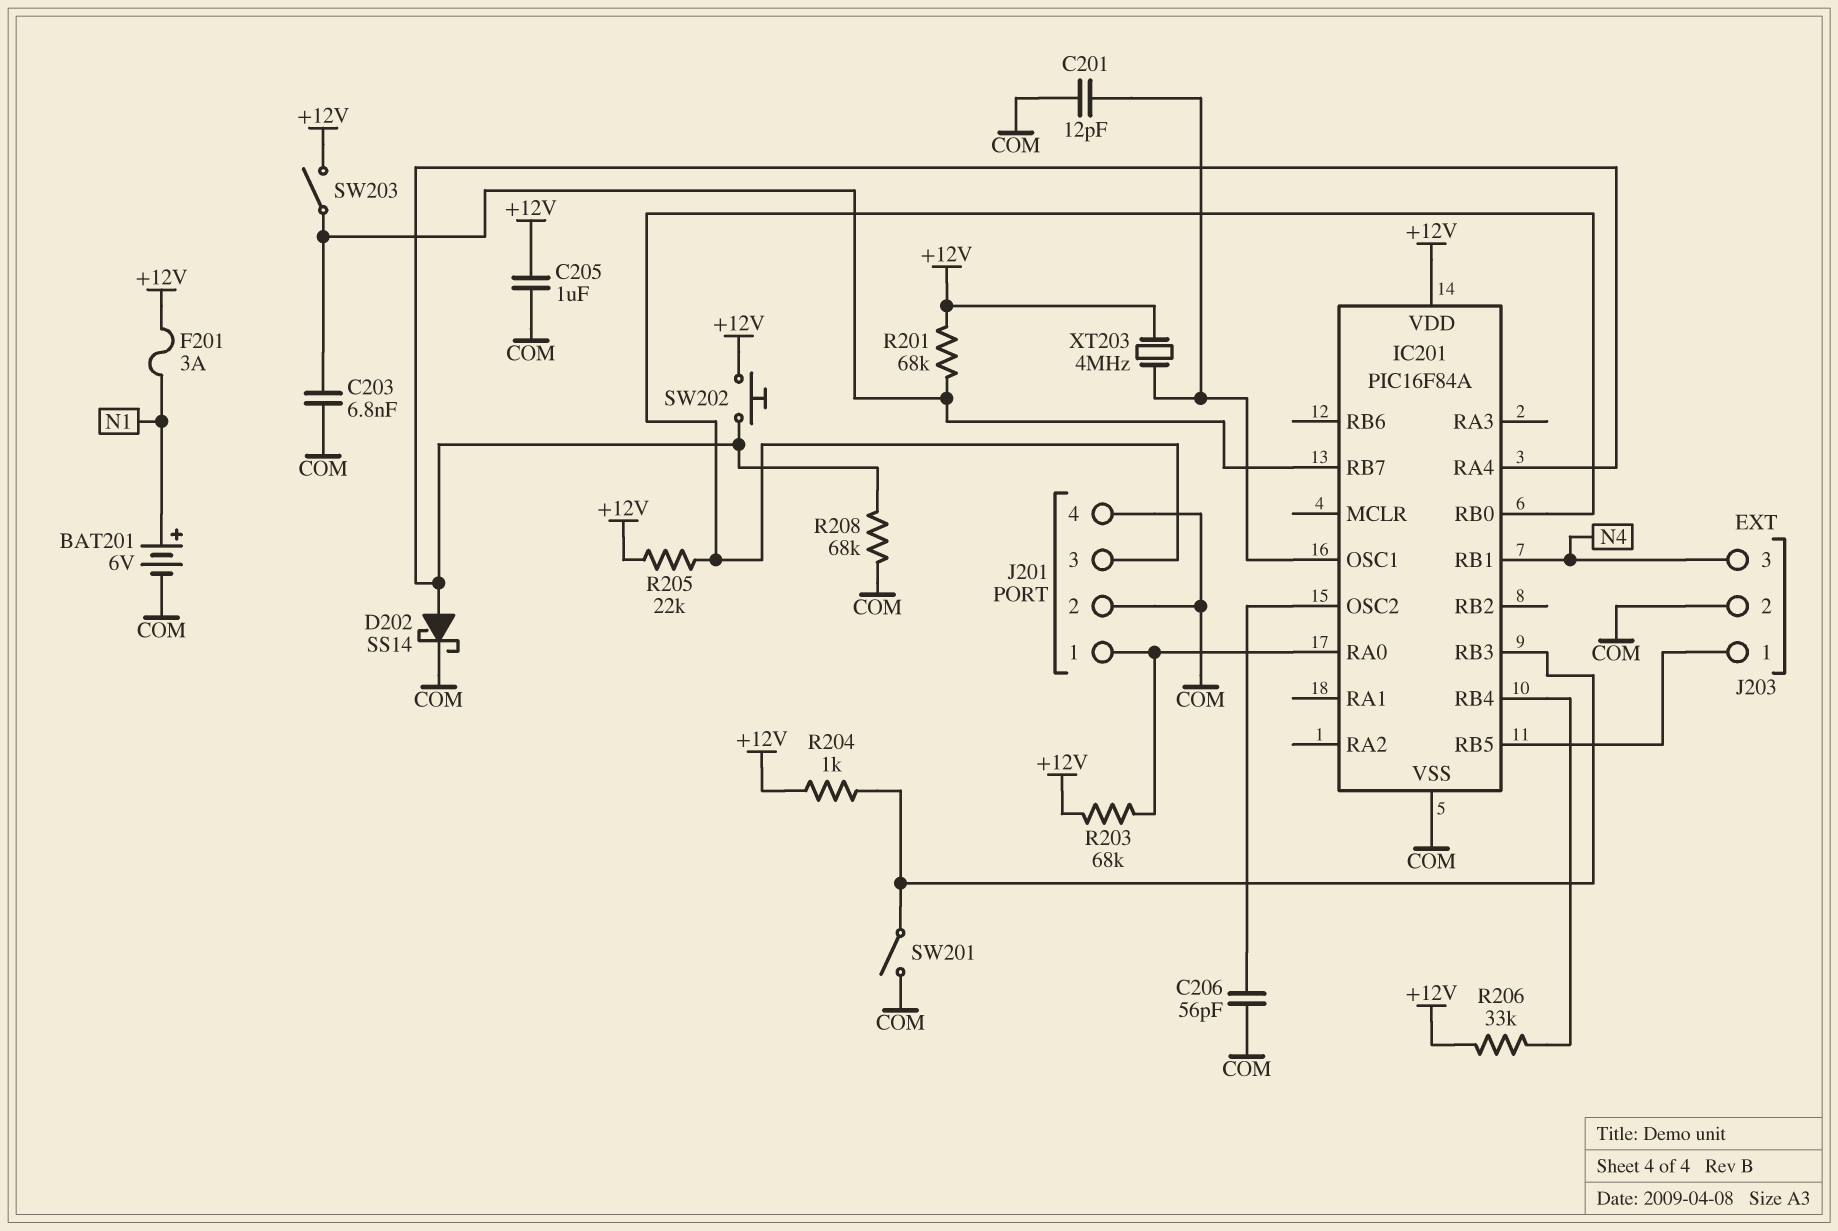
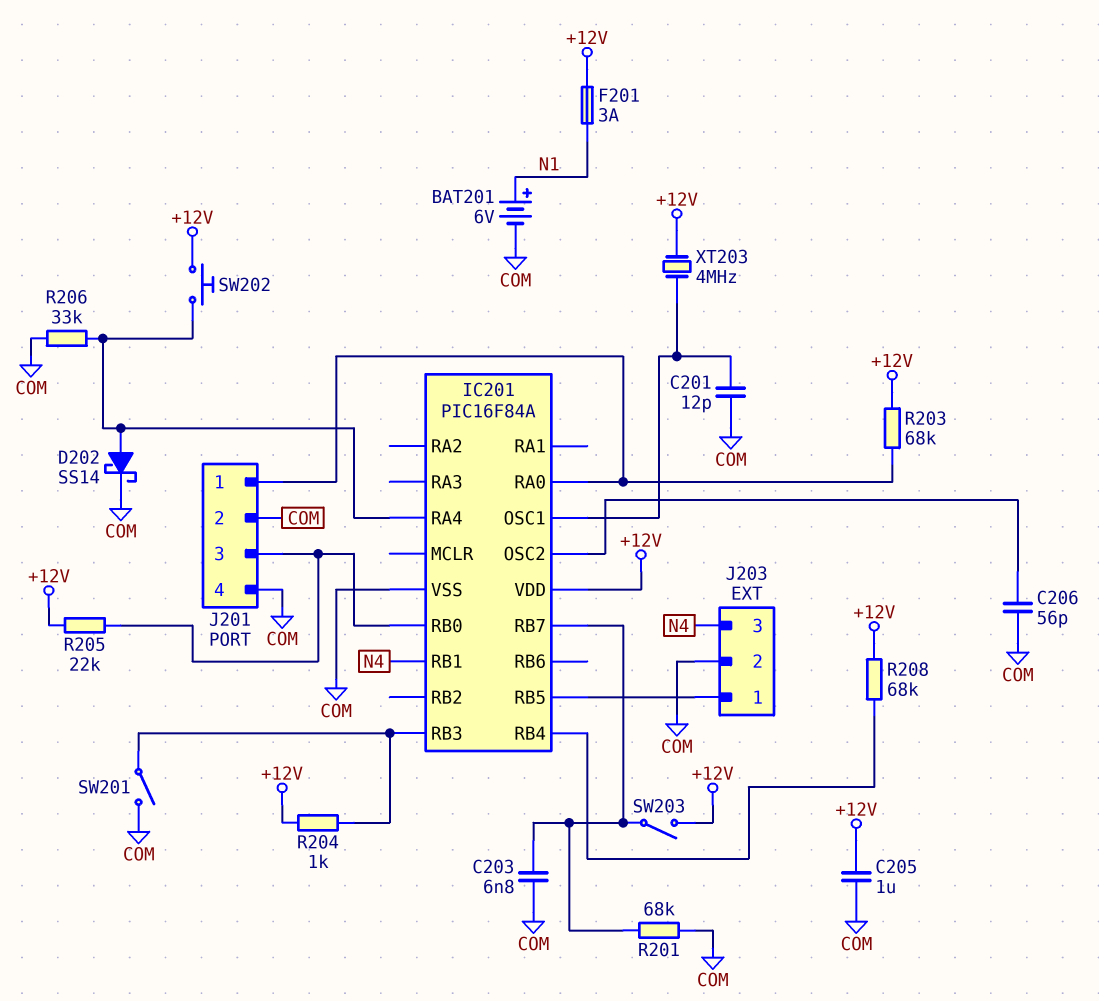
R201: 68k (+12V, IC201/RB7) -> 68k (COM, IC201/RB7)
R206: 33k (+12V, IC201/RB4) -> 33k (COM, IC201/RA4)
R208: 68k (COM, IC201/RA4) -> 68k (+12V, IC201/RB4)

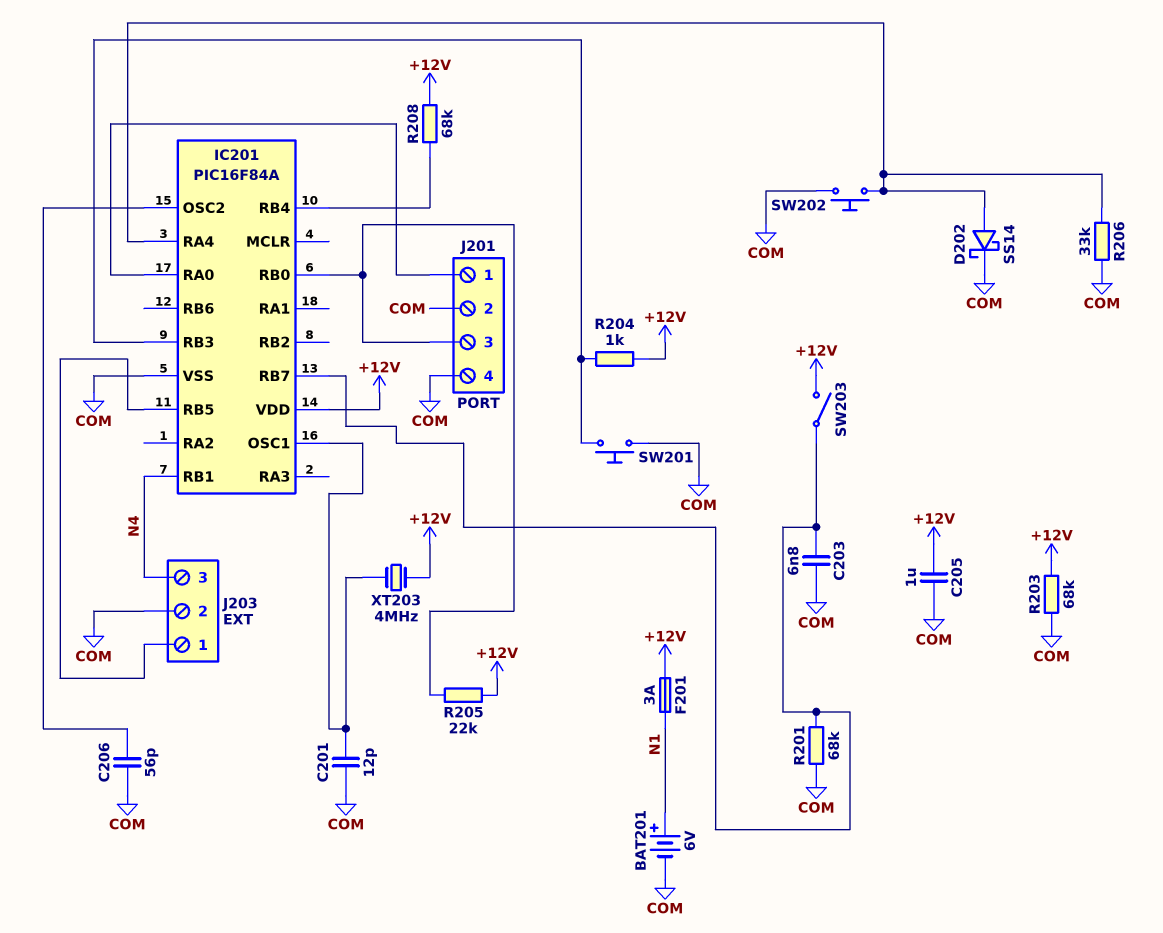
R203: 68k (+12V, IC201/RA0) -> 68k (+12V, COM)
SW201: switch (COM, IC201/RB3) -> button (COM, IC201/RB3)
SW202: button (+12V, IC201/RA4) -> button (COM, IC201/RA4)

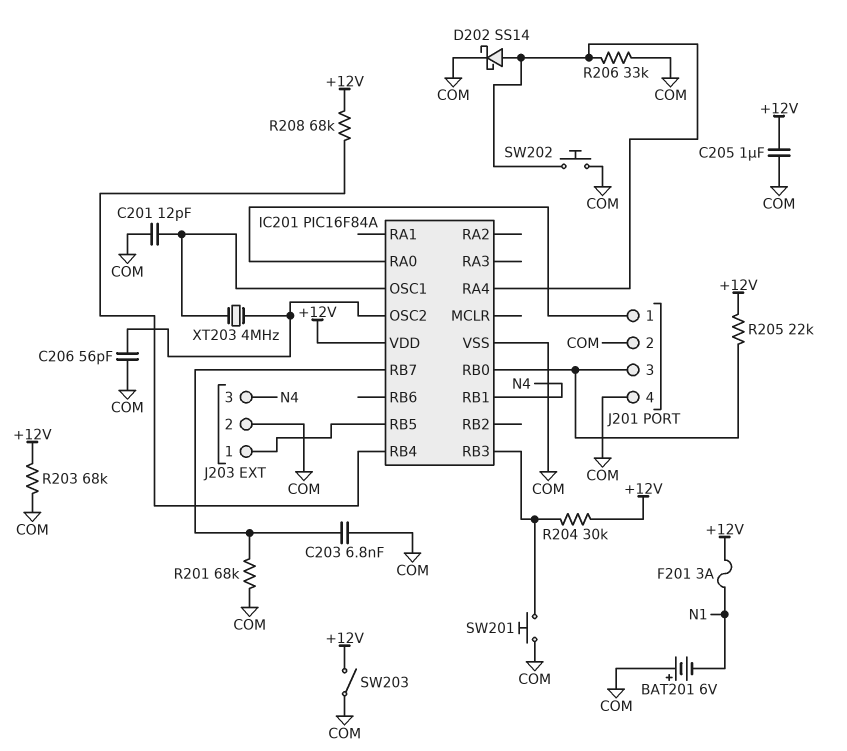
BAT201: 6V (plus N1, minus COM) -> 6V (plus COM, minus N1)
R204: 1k (+12V, IC201/RB3) -> 30k (+12V, IC201/RB3)
SW203: switch (+12V, IC201/RB7) -> switch (+12V, COM)
XT203: 4MHz (+12V, IC201/OSC1) -> 4MHz (IC201/OSC1, IC201/OSC2)

